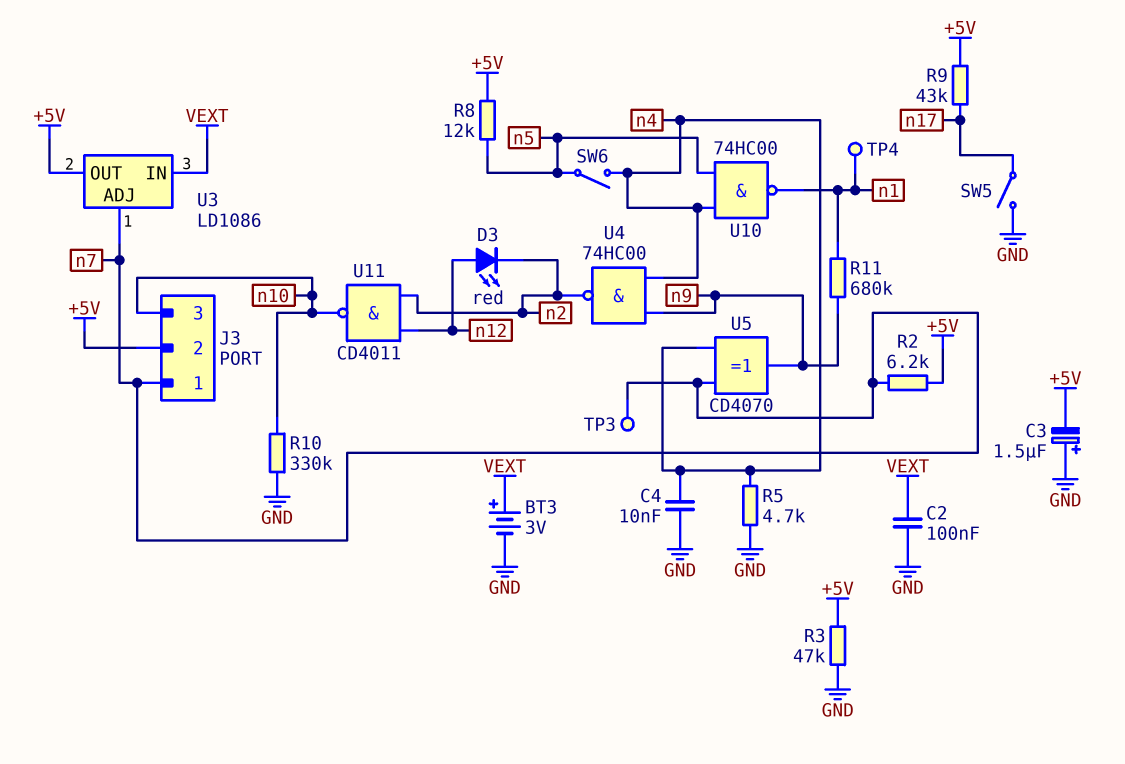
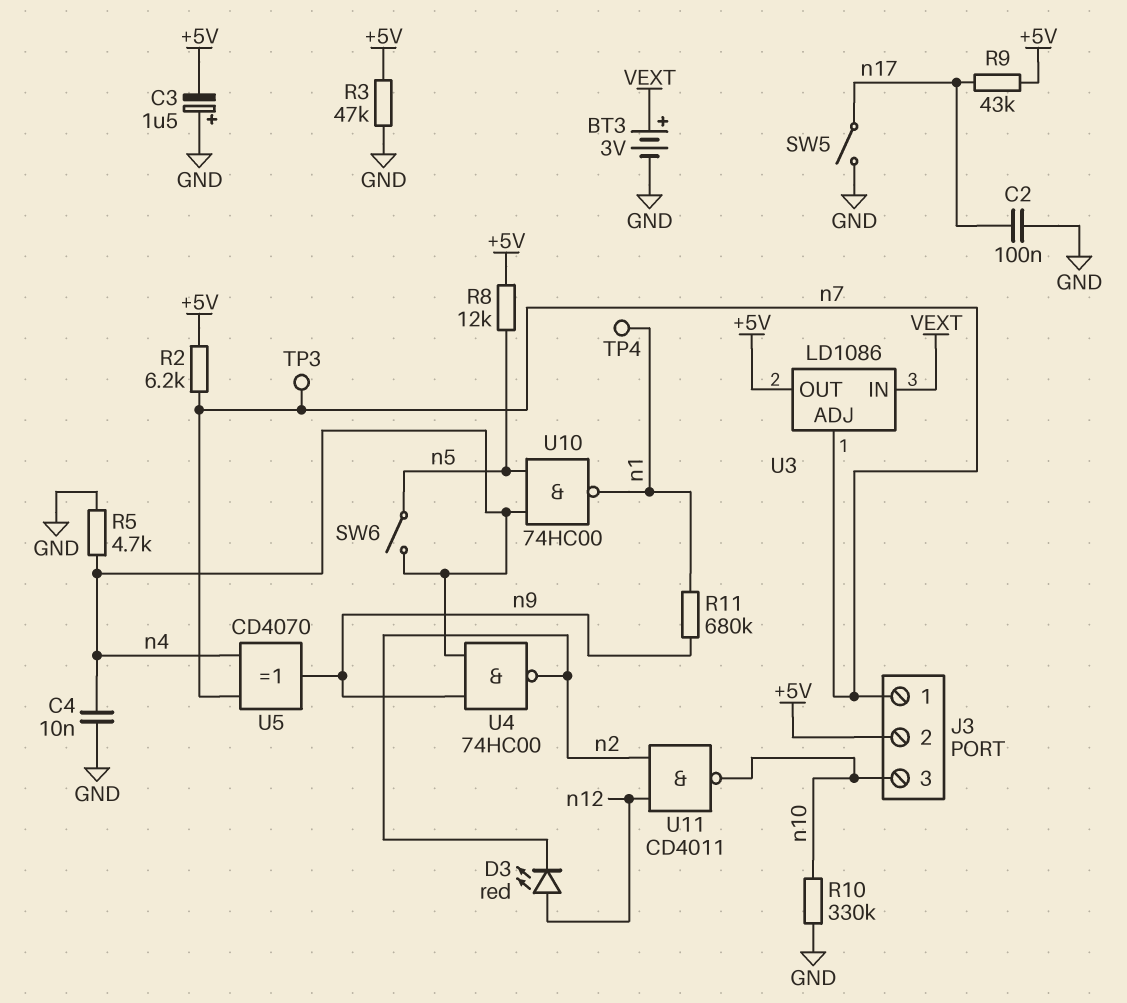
C2: 100nF (GND, VEXT) -> 100nF (GND, n17)

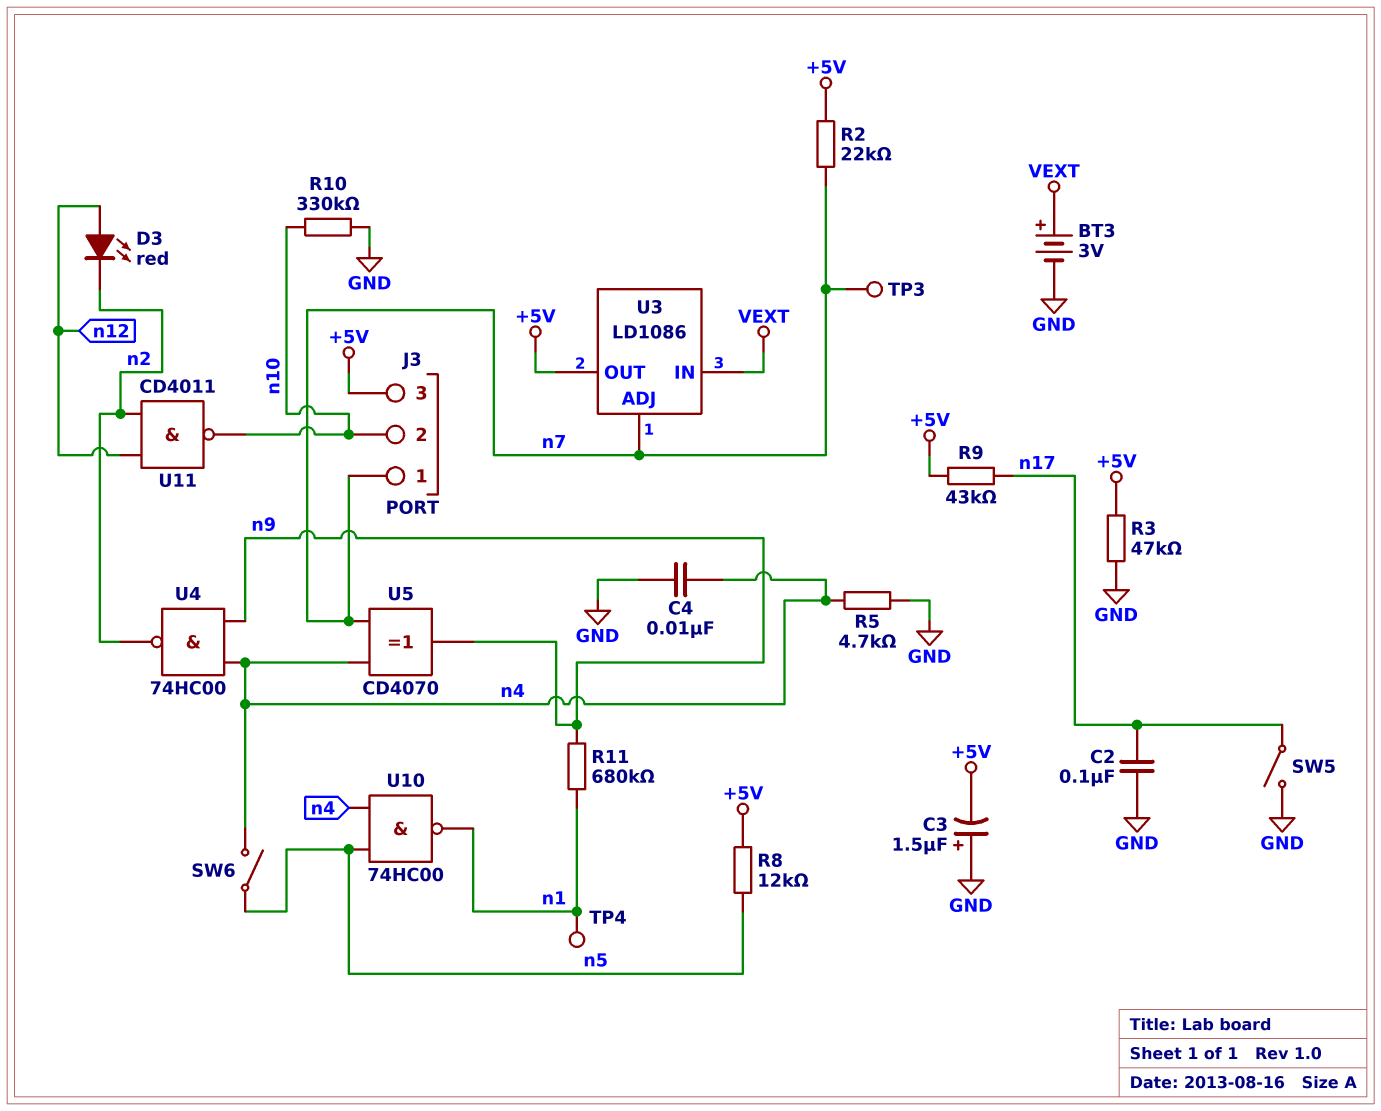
J3 pin 2: +5V -> n10
J3 pin 3: n10 -> +5V
R2: 6.2k (+5V, n7) -> 22k (+5V, n7)

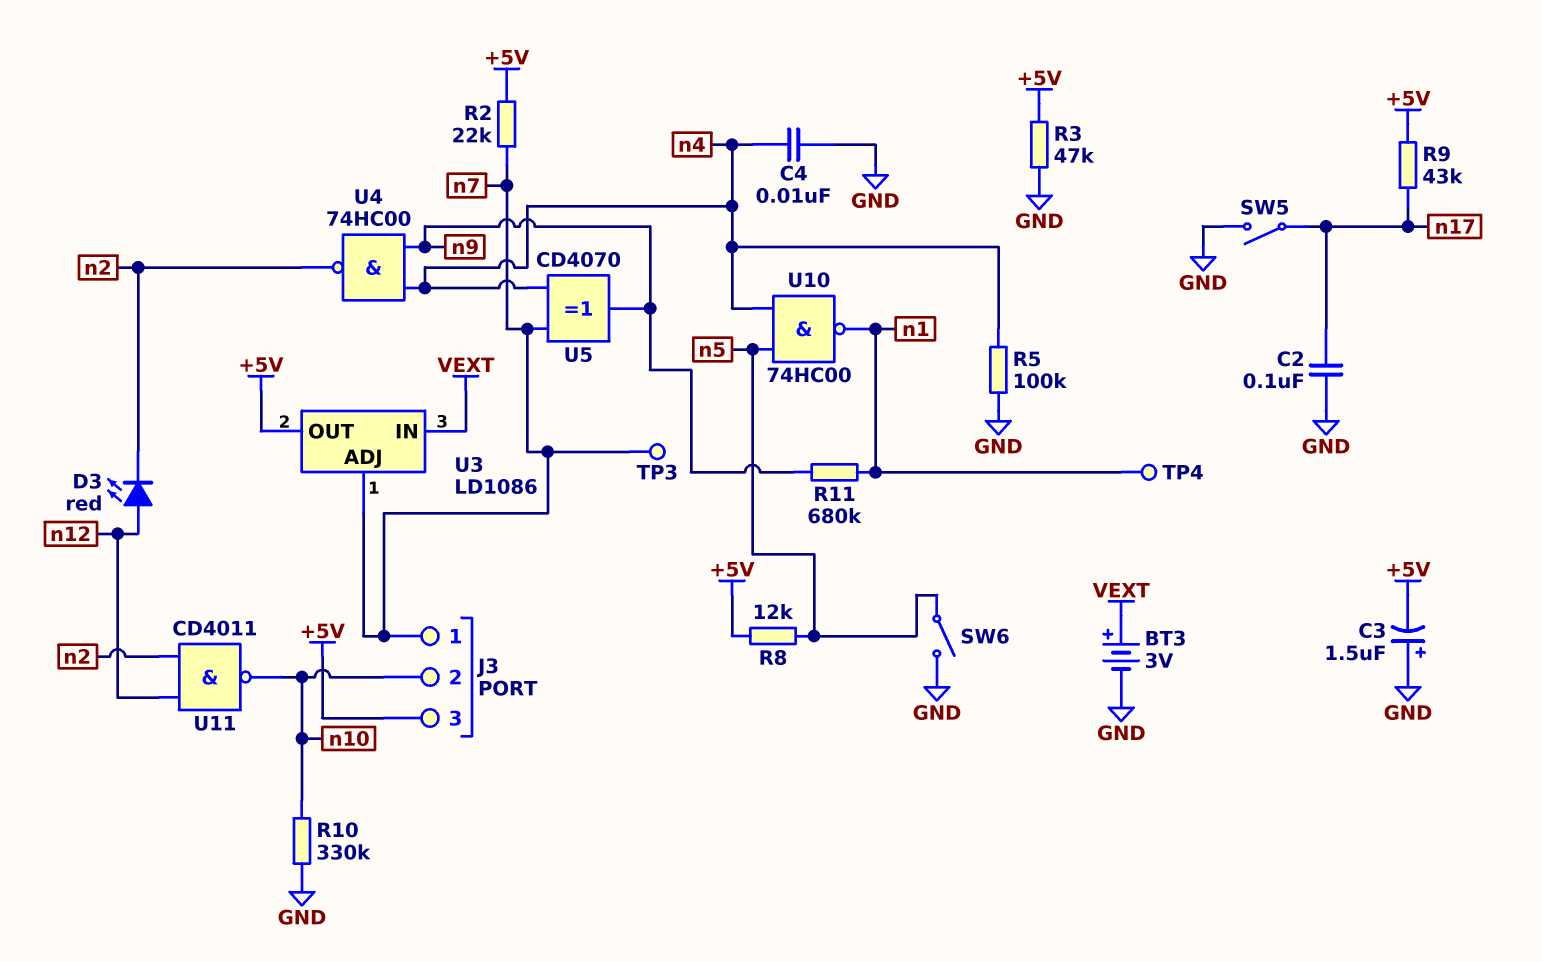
R5: 4.7k (GND, n4) -> 100k (GND, n4)
SW6: switch (n4, n5) -> switch (GND, n5)

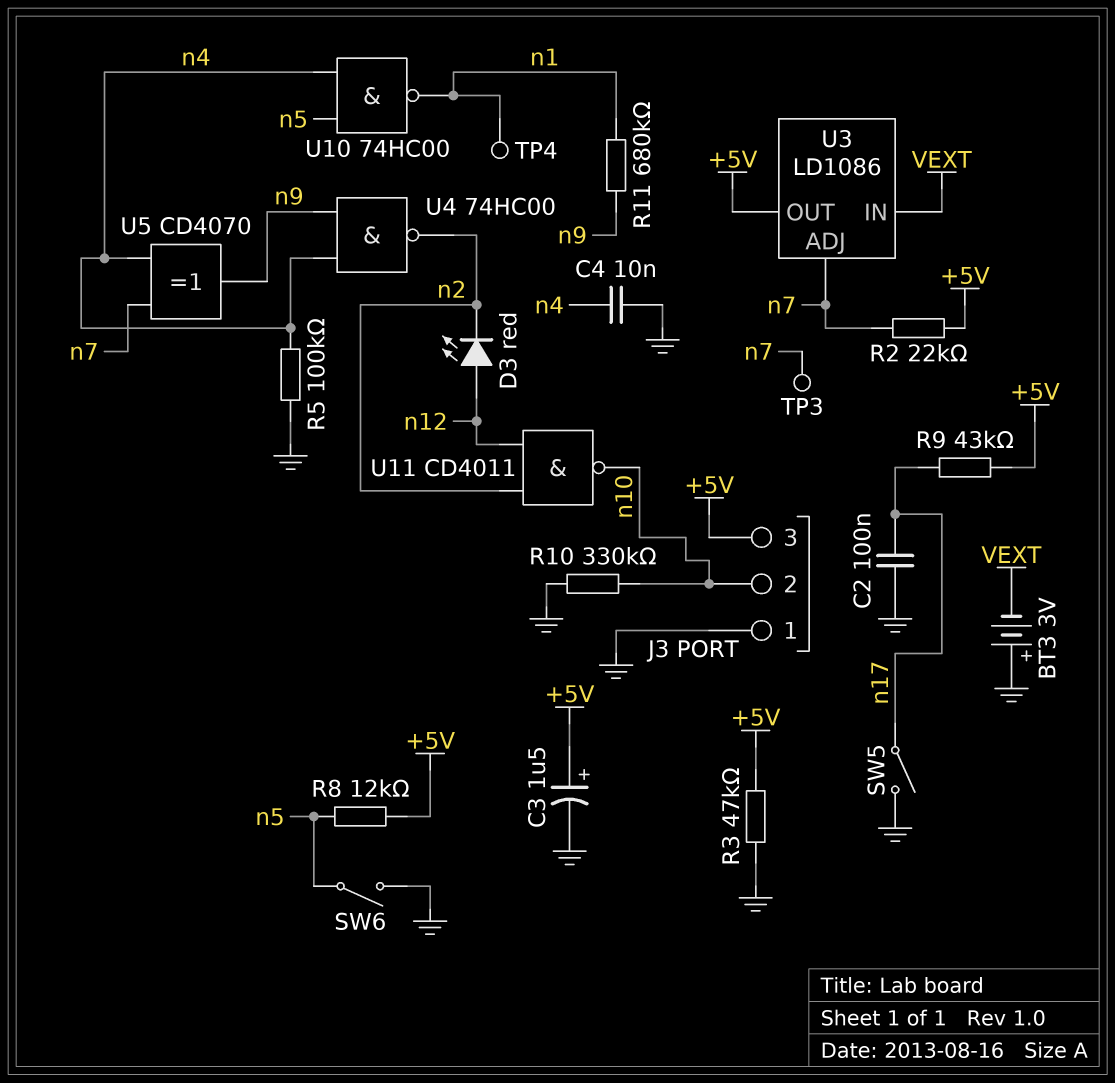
BT3: 3V (plus VEXT, minus GND) -> 3V (plus GND, minus VEXT)
C3: 1.5uF (plus GND, minus +5V) -> 1.5uF (plus +5V, minus GND)
J3 pin 1: n7 -> GND

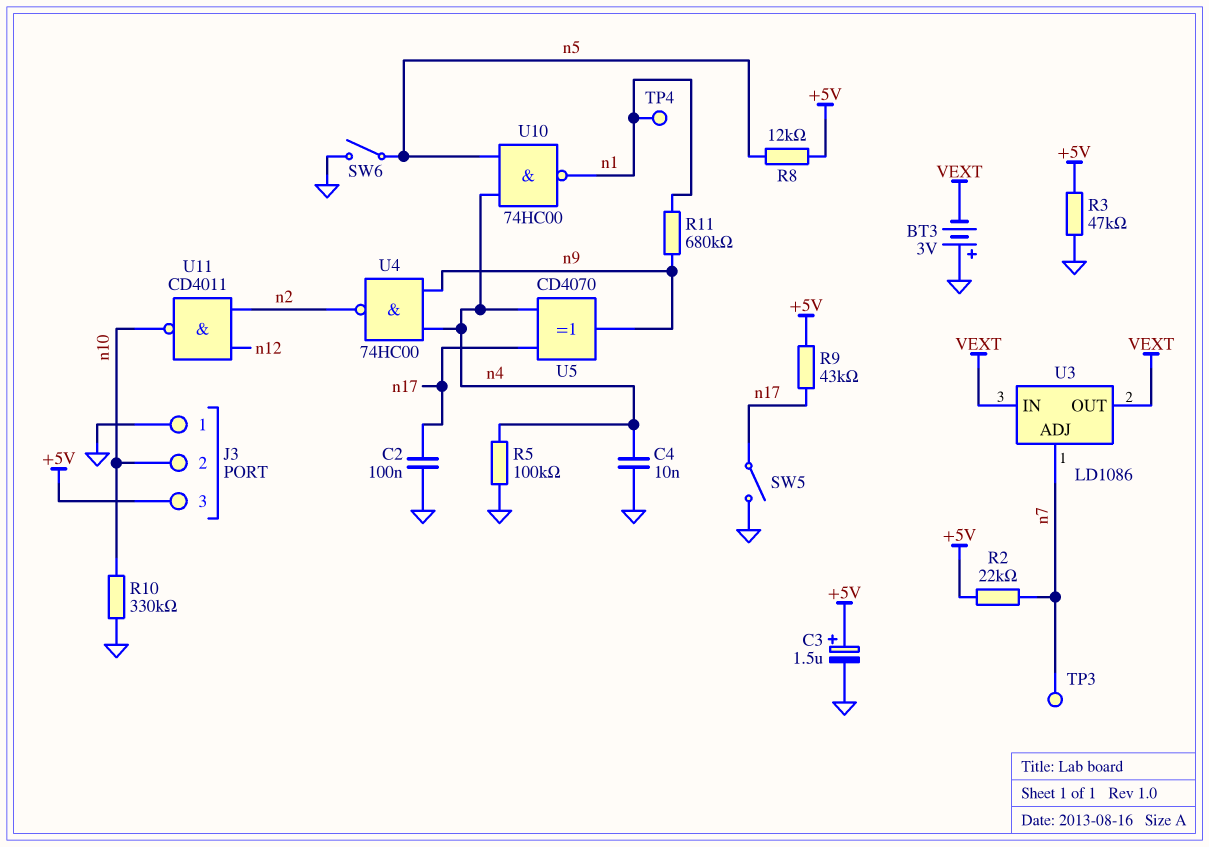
D3: LED red (A n12, K n2) -> none
U3 pin OUT: +5V -> VEXT
U5: XOR CD4070 (in n4, in n7, out n9) -> XOR CD4070 (in n4, in n17, out n9)

